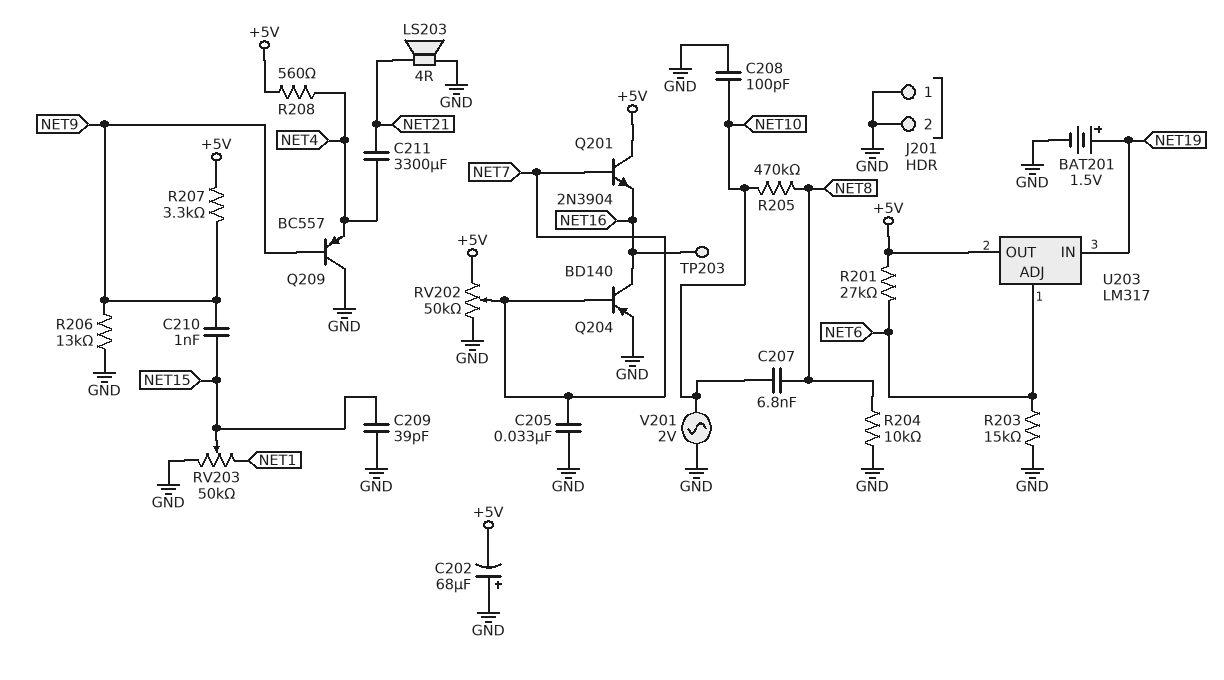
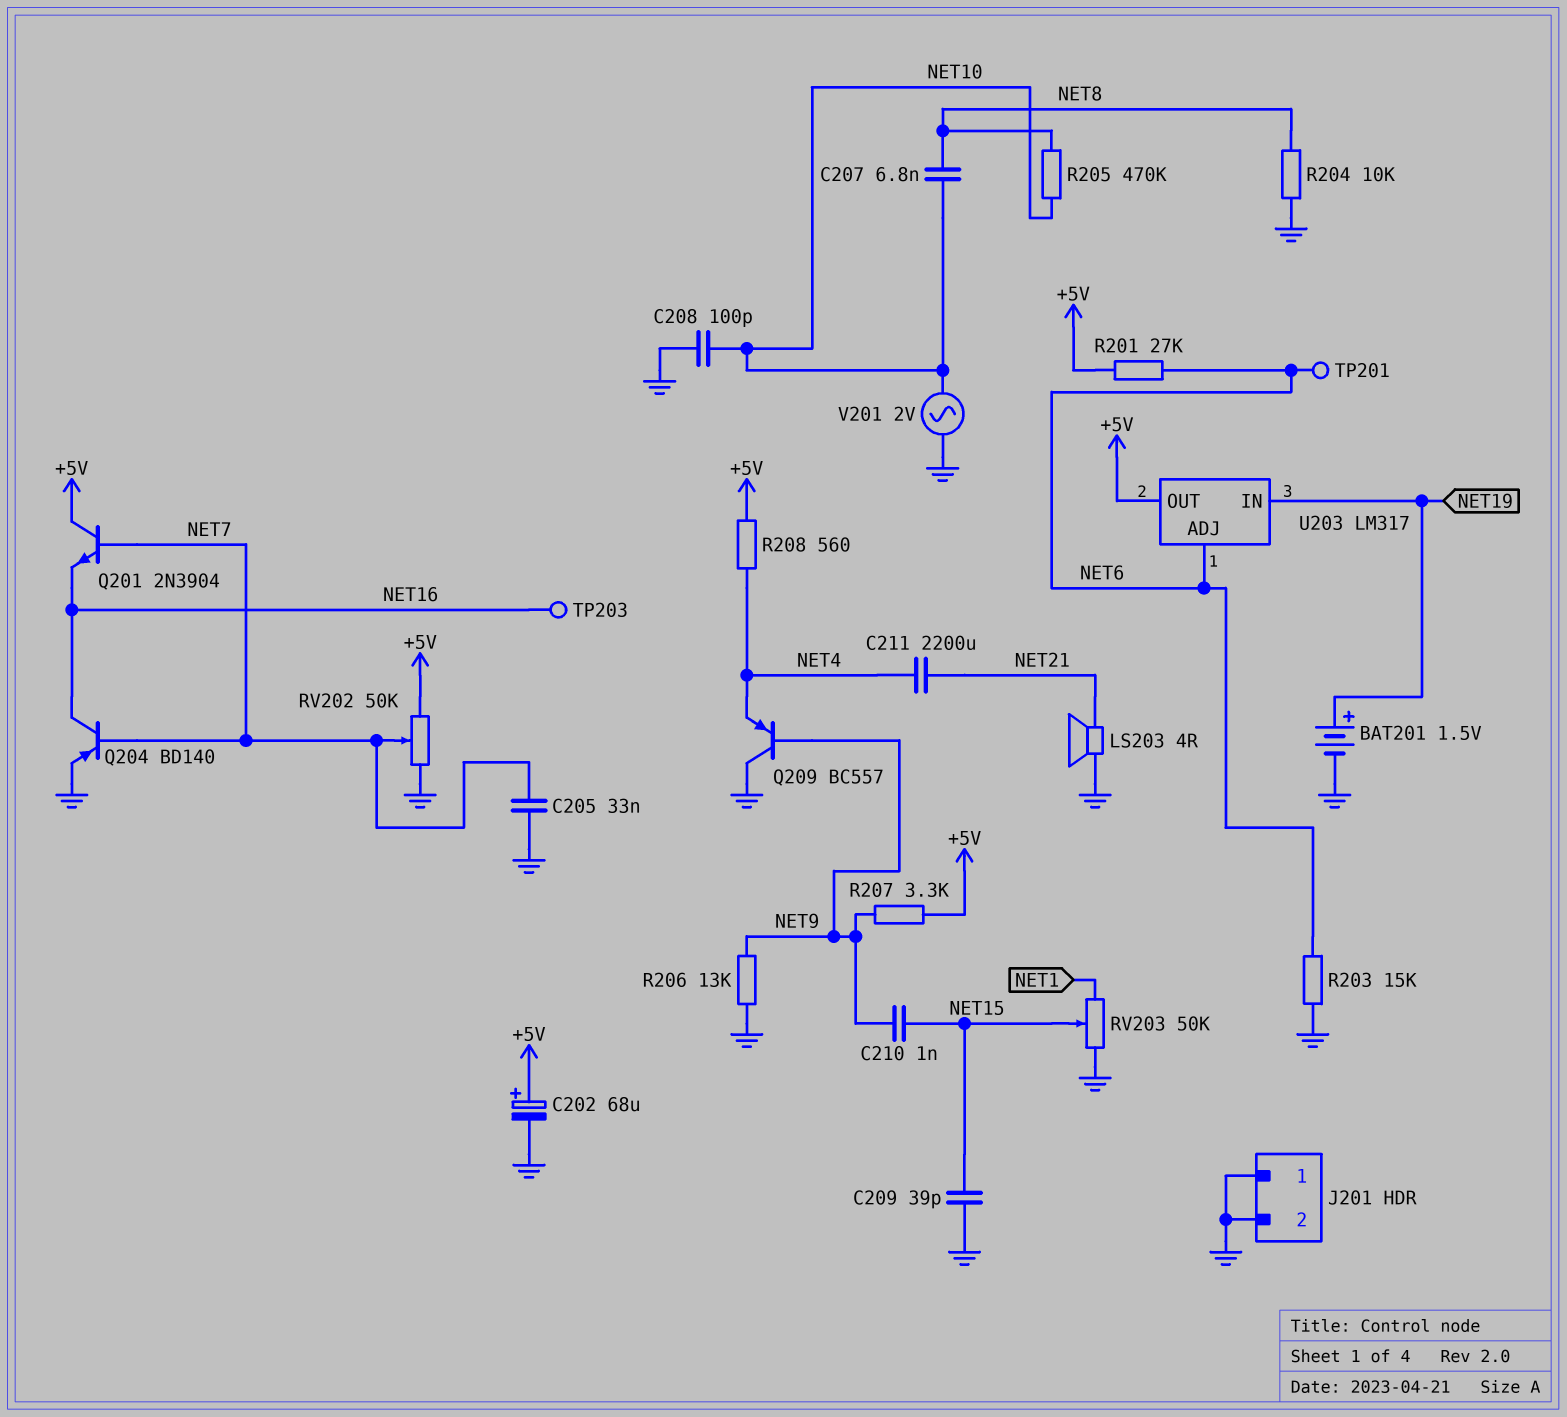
C202: 68uF (plus GND, minus +5V) -> 68uF (plus +5V, minus GND)
C211: 3300uF (NET4, NET21) -> 2200uF (NET4, NET21)
TP201: none -> test point (NET6)

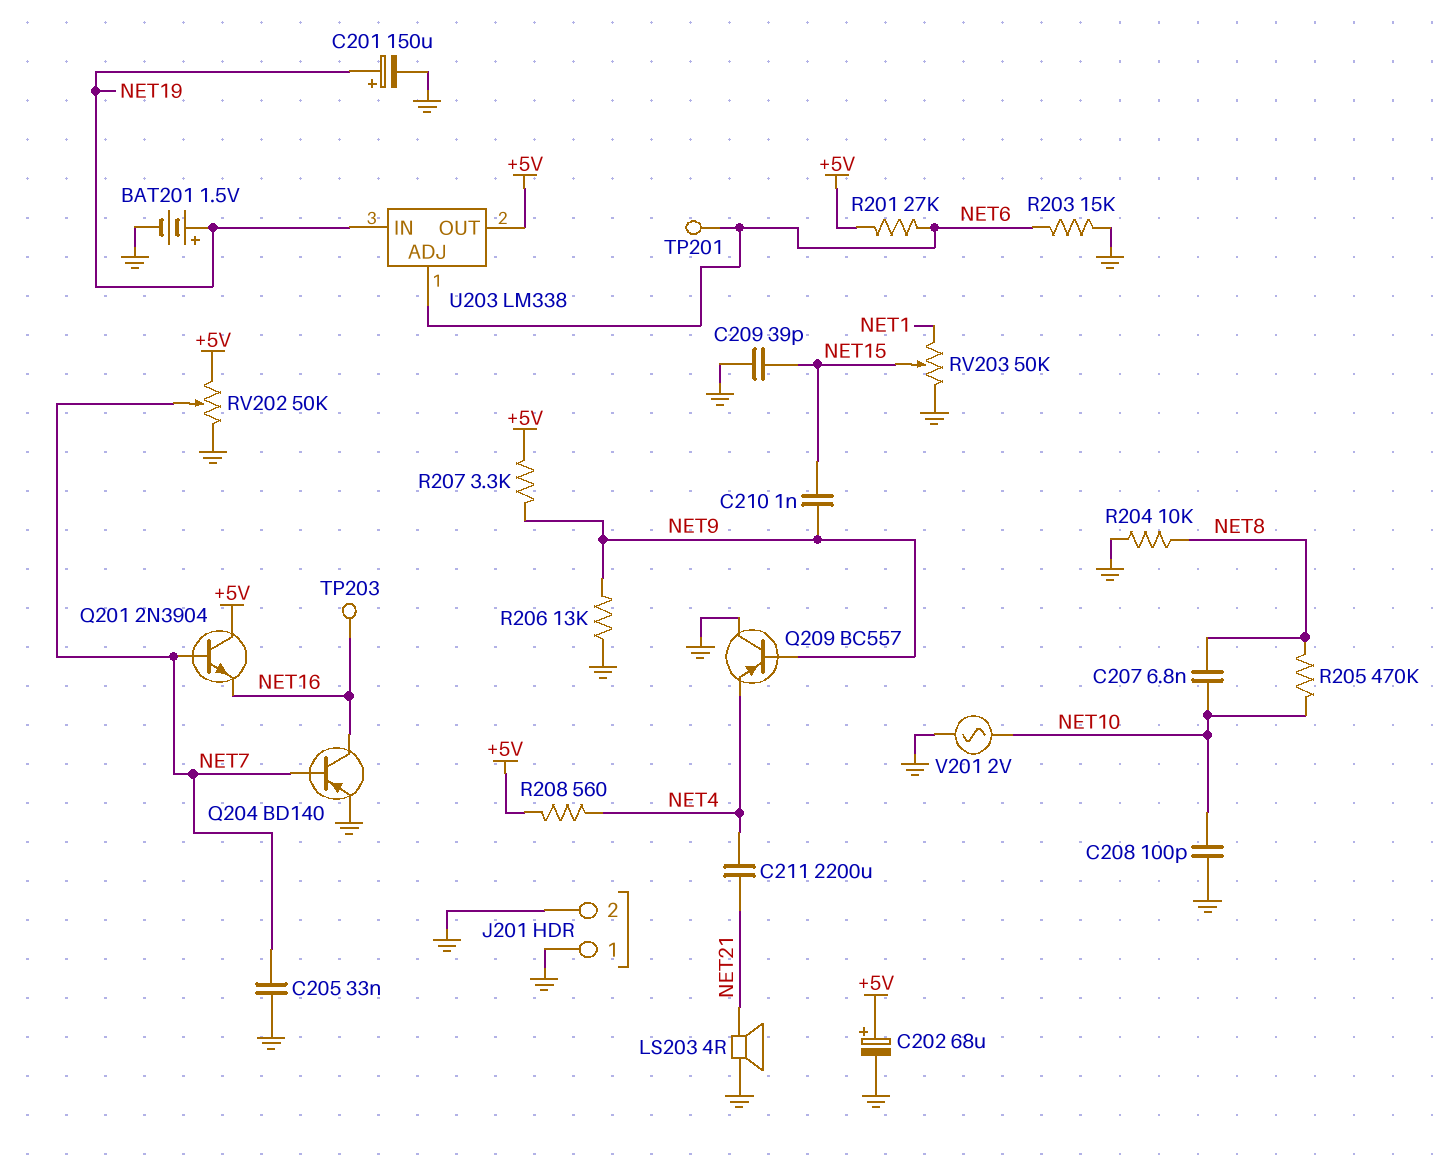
C201: none -> 150uF (plus NET19, minus GND)
U203: LM317 -> LM338

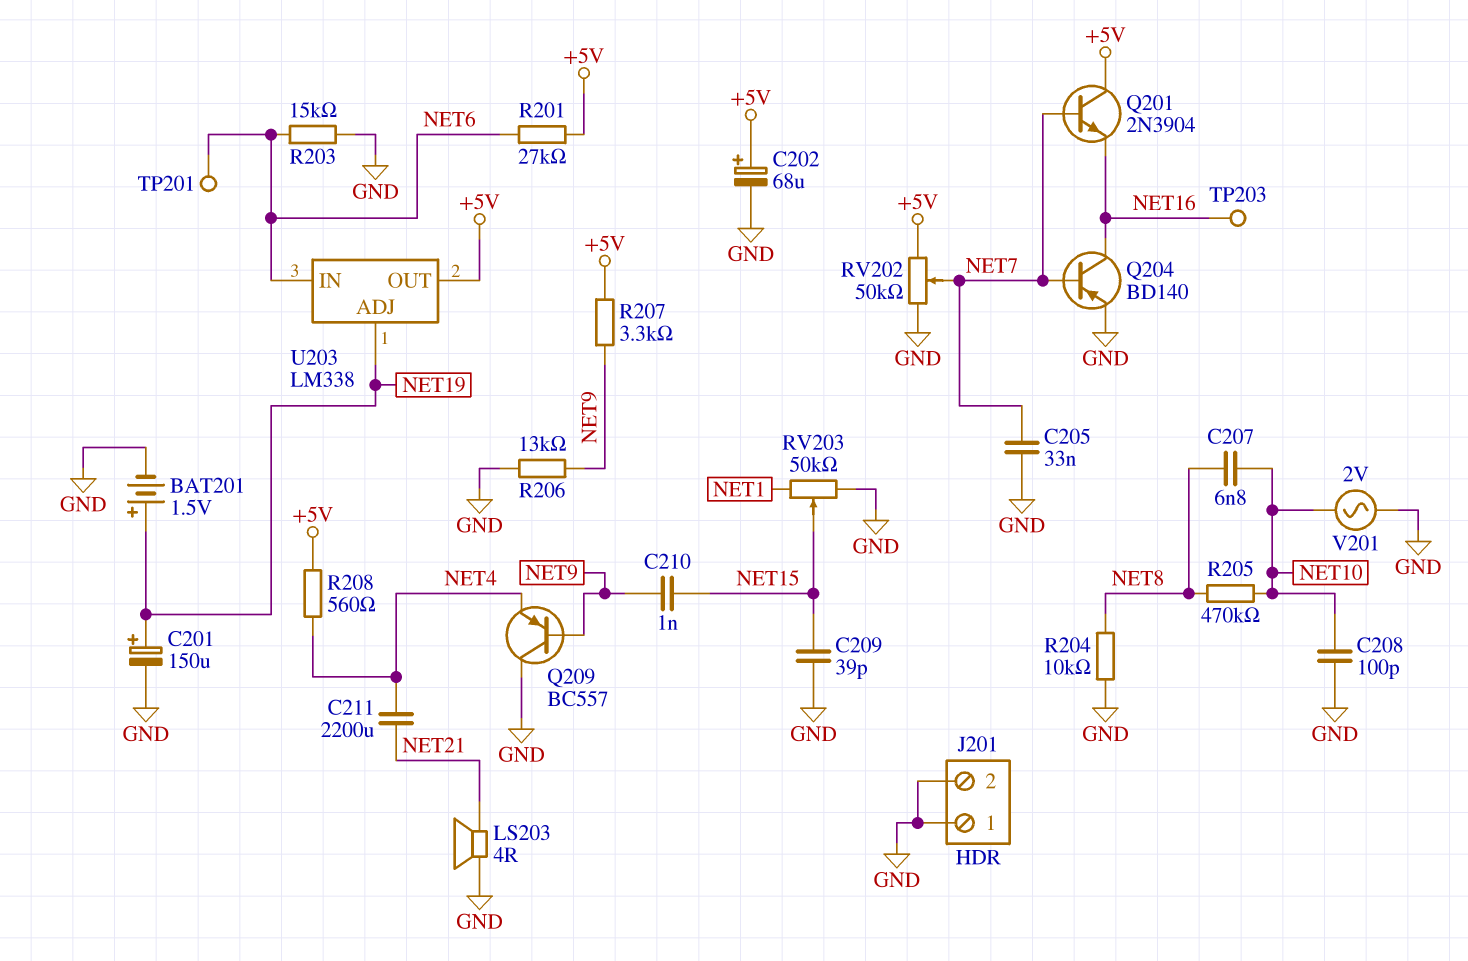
U203 pin ADJ: NET6 -> NET19
U203 pin IN: NET19 -> NET6

